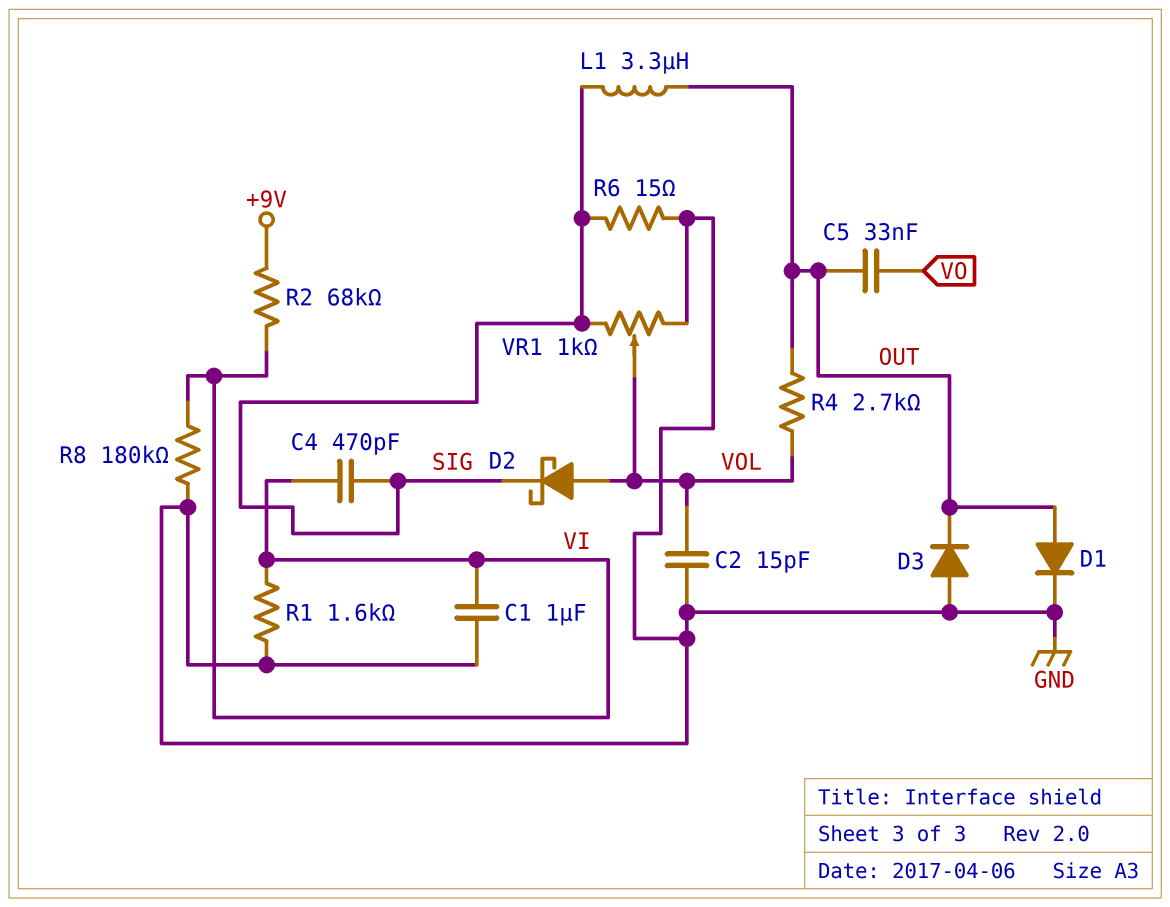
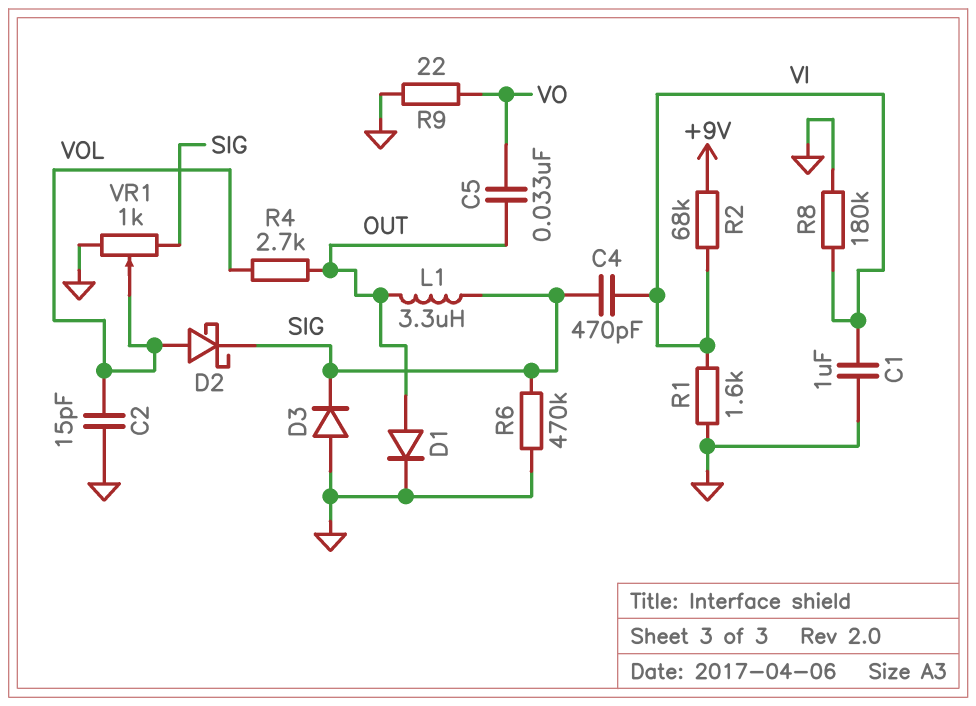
D3: diode (A GND, K OUT) -> diode (A GND, K SIG)
R6: 15 (GND, SIG) -> 470k (GND, SIG)
R9: none -> 22 (GND, VO)

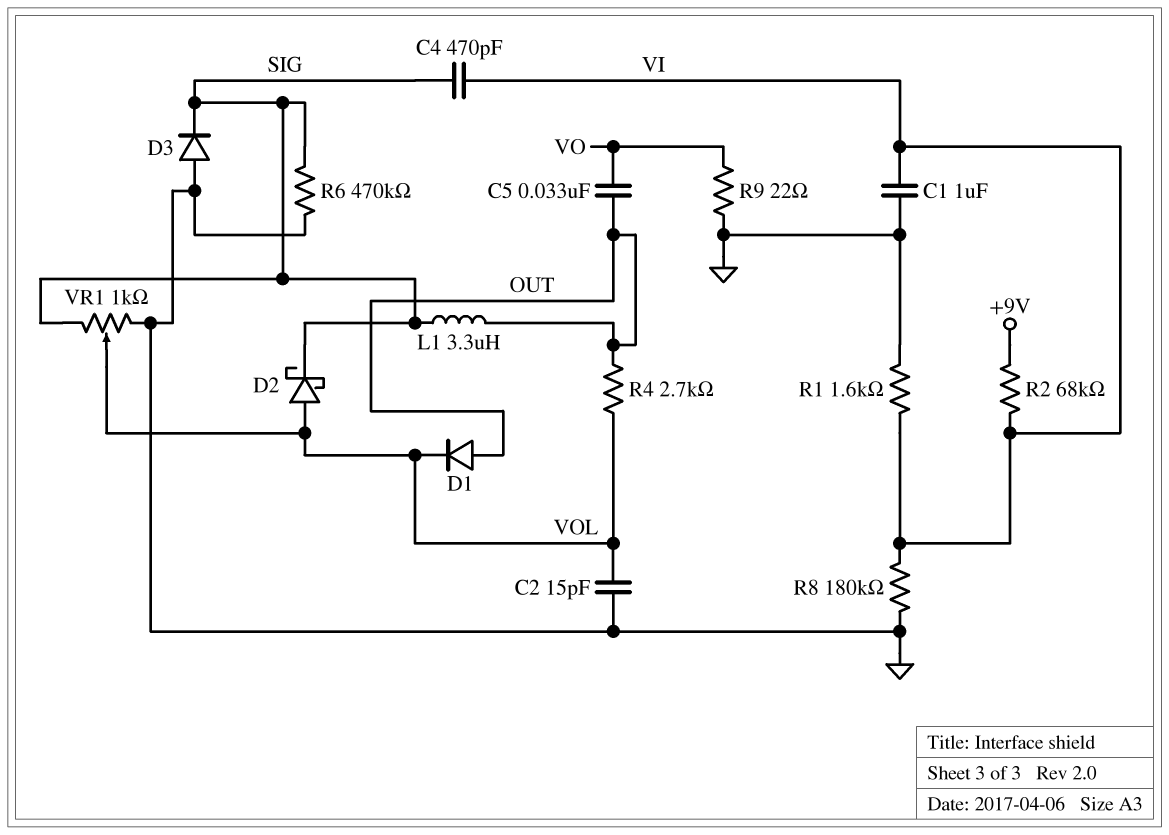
D1: diode (A OUT, K GND) -> diode (A OUT, K VOL)

